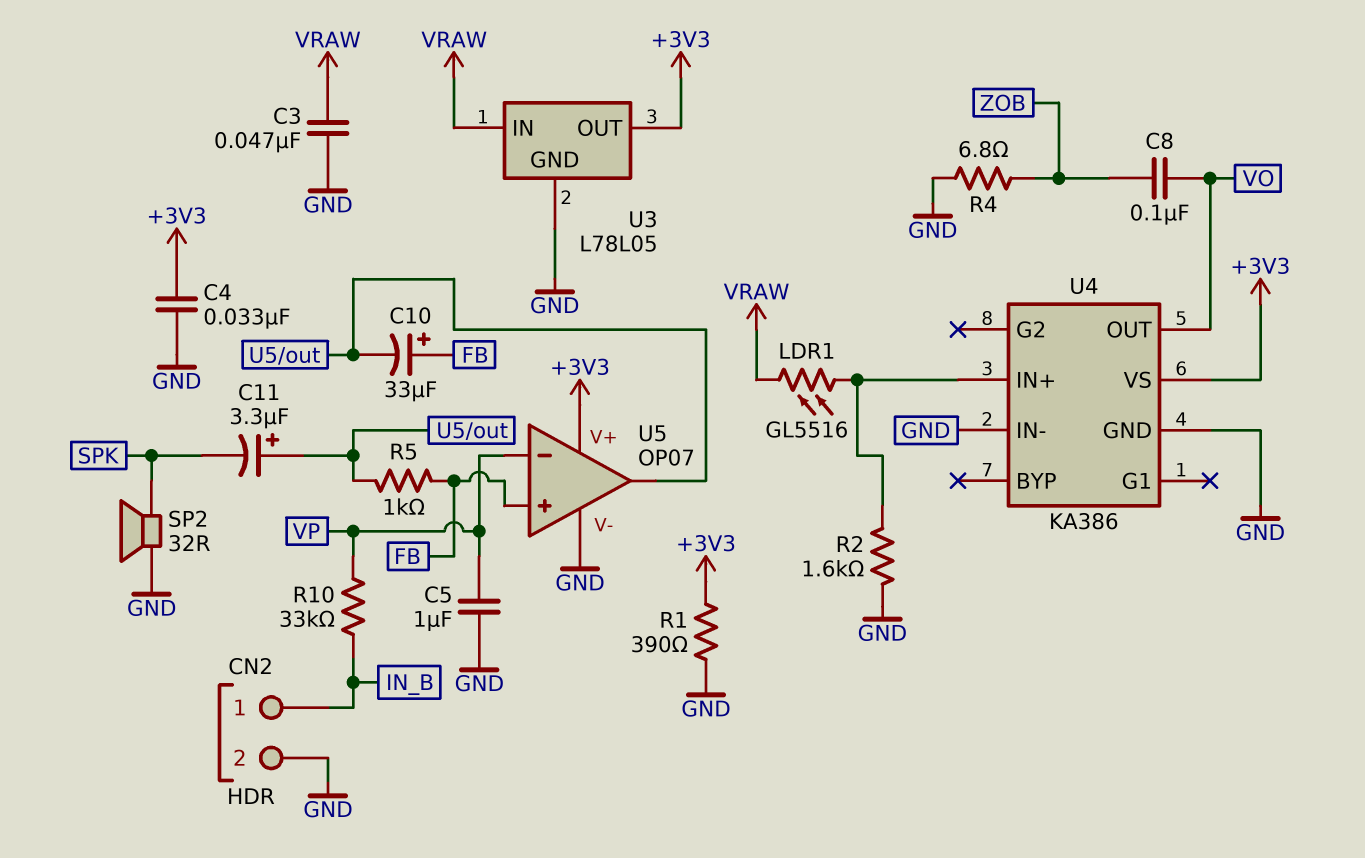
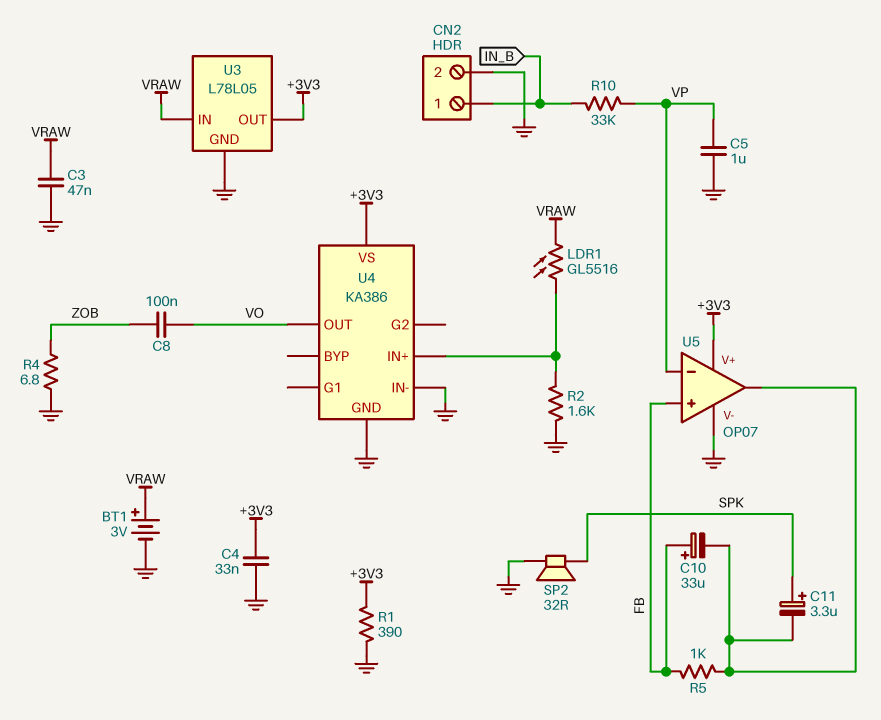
BT1: none -> 3V (plus VRAW, minus GND)
C11: 3.3uF (plus U5/out, minus SPK) -> 3.3uF (plus SPK, minus U5/out)

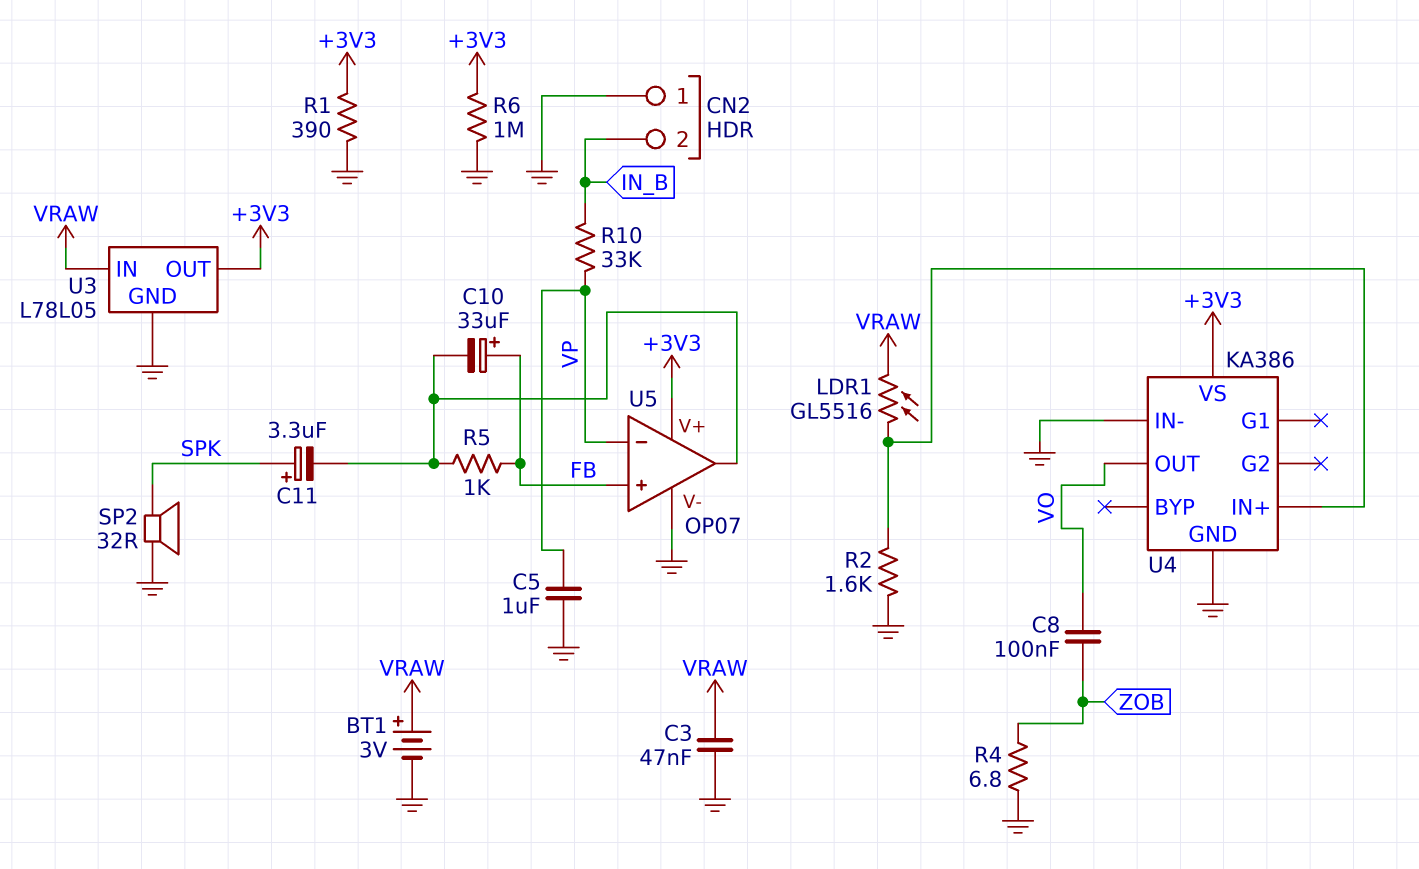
C4: 33nF (+3V3, GND) -> none
CN2 pin 1: IN_B -> GND
CN2 pin 2: GND -> IN_B
R6: none -> 1M (+3V3, GND)

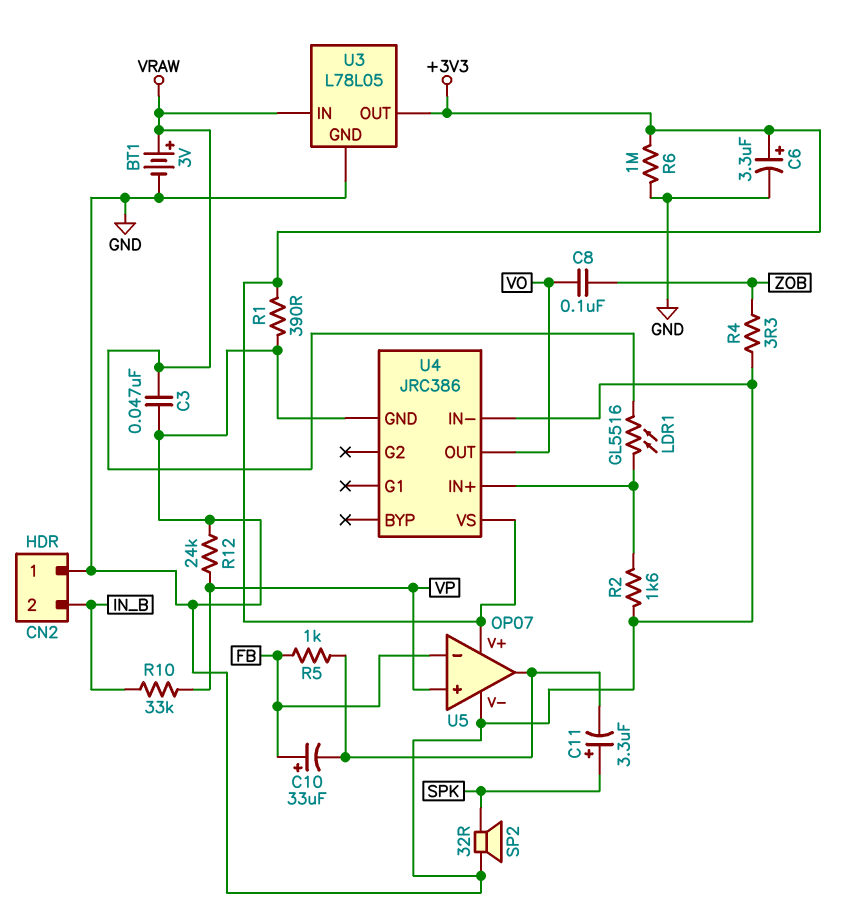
C5: 1uF (GND, VP) -> none
C6: none -> 3.3uF (plus +3V3, minus GND)
R4: 6.8 (GND, ZOB) -> 3.3 (GND, ZOB)
R12: none -> 24k (GND, VP)
U4: KA386 -> JRC386
U5 pin in+: FB -> VP
U5 pin in-: VP -> FB

